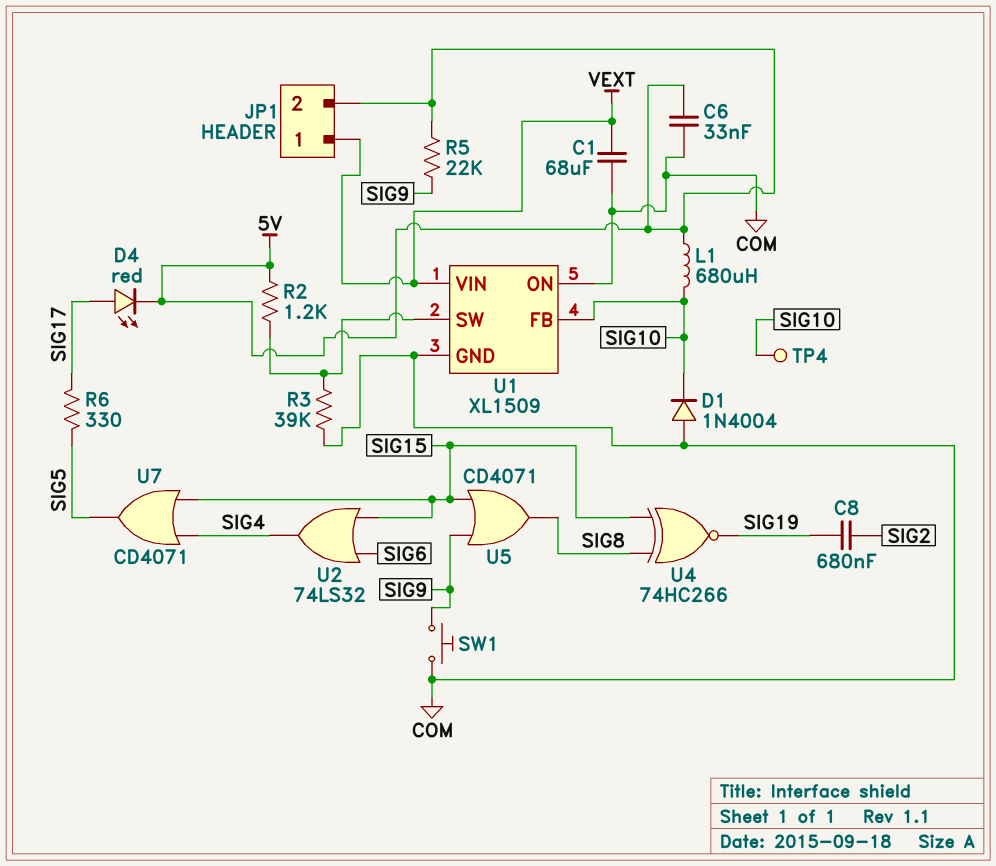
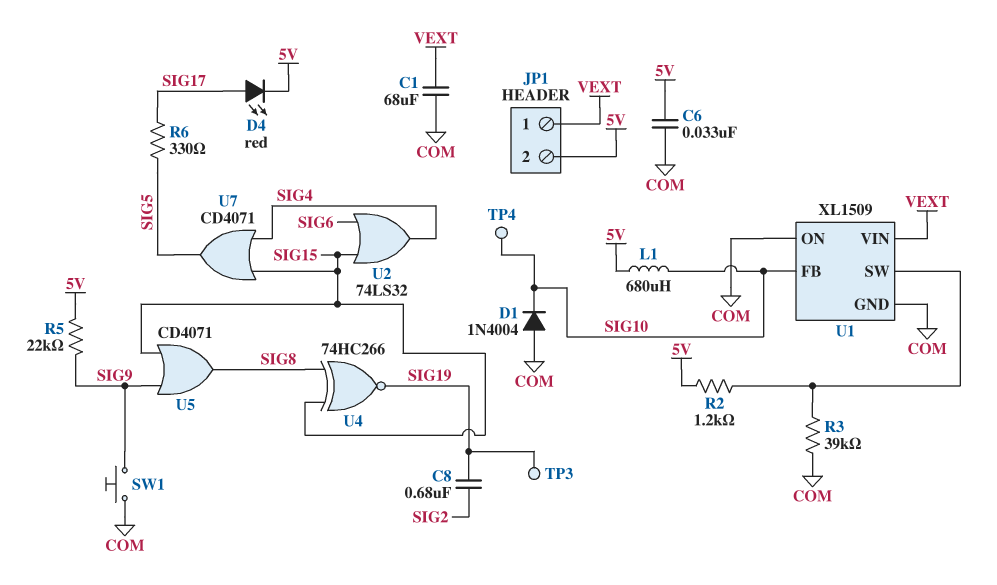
TP3: none -> test point (SIG19)

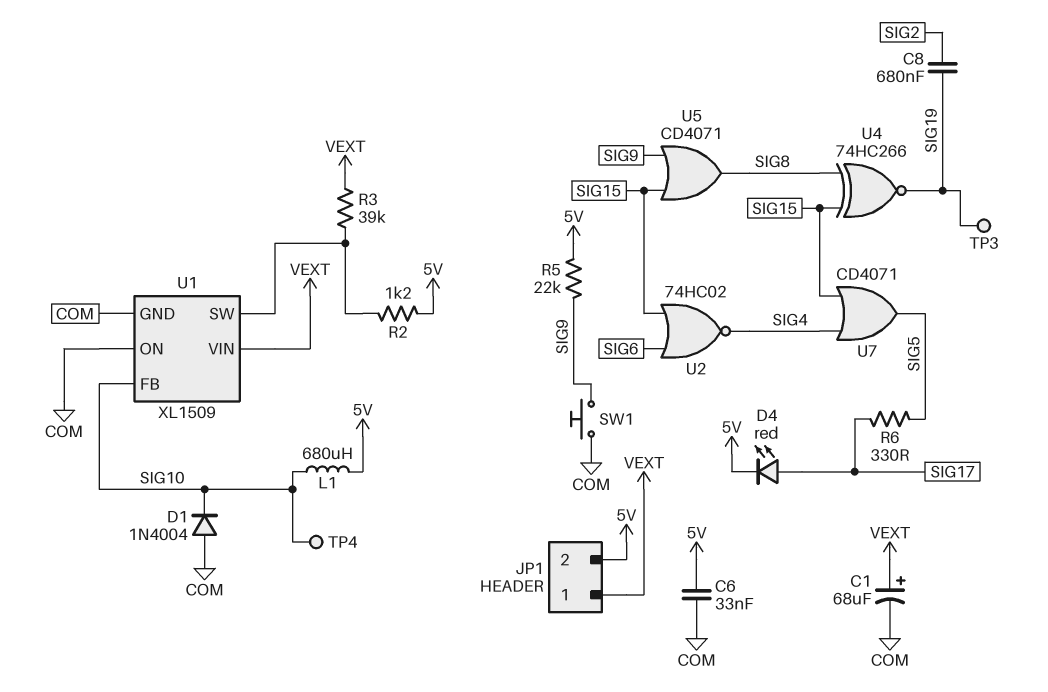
C1: 68uF (COM, VEXT) -> 68uF (plus VEXT, minus COM)
R3: 39k (COM, U1/SW) -> 39k (U1/SW, VEXT)
U2: OR 74LS32 (in SIG6, in SIG15, out SIG4) -> NOR 74HC02 (in SIG6, in SIG15, out SIG4)

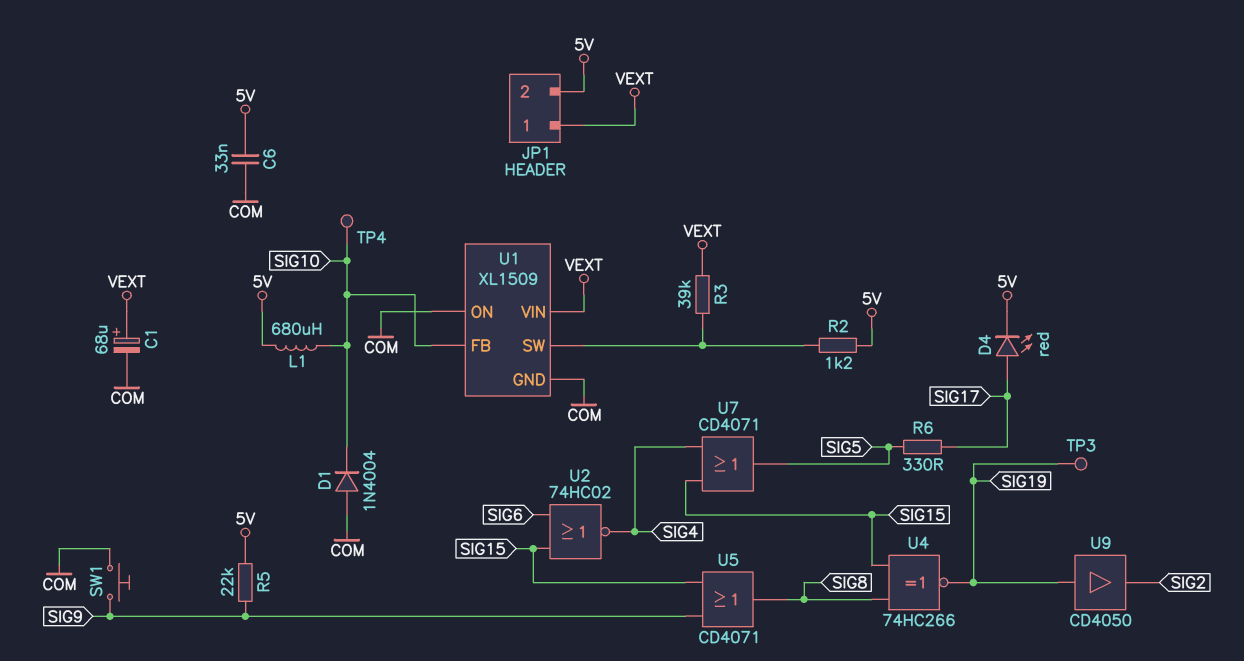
C8: 680nF (SIG2, SIG19) -> none
U9: none -> buffer CD4050 (in SIG19, out SIG2)

